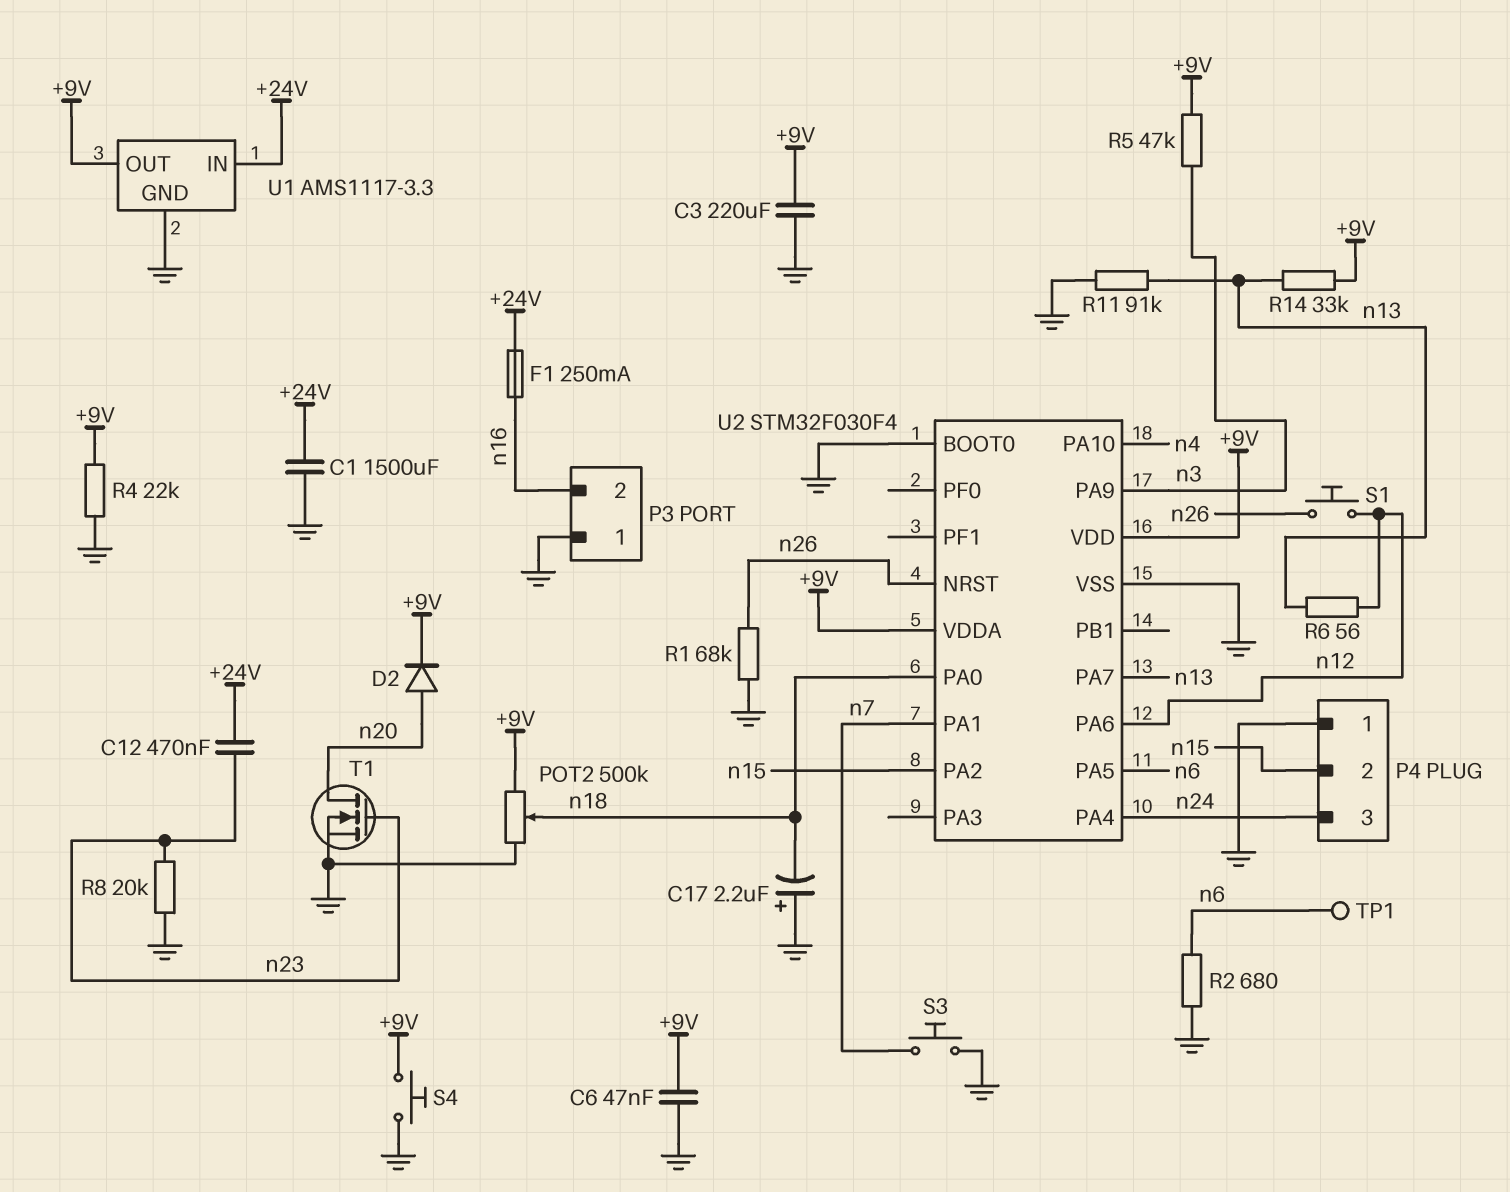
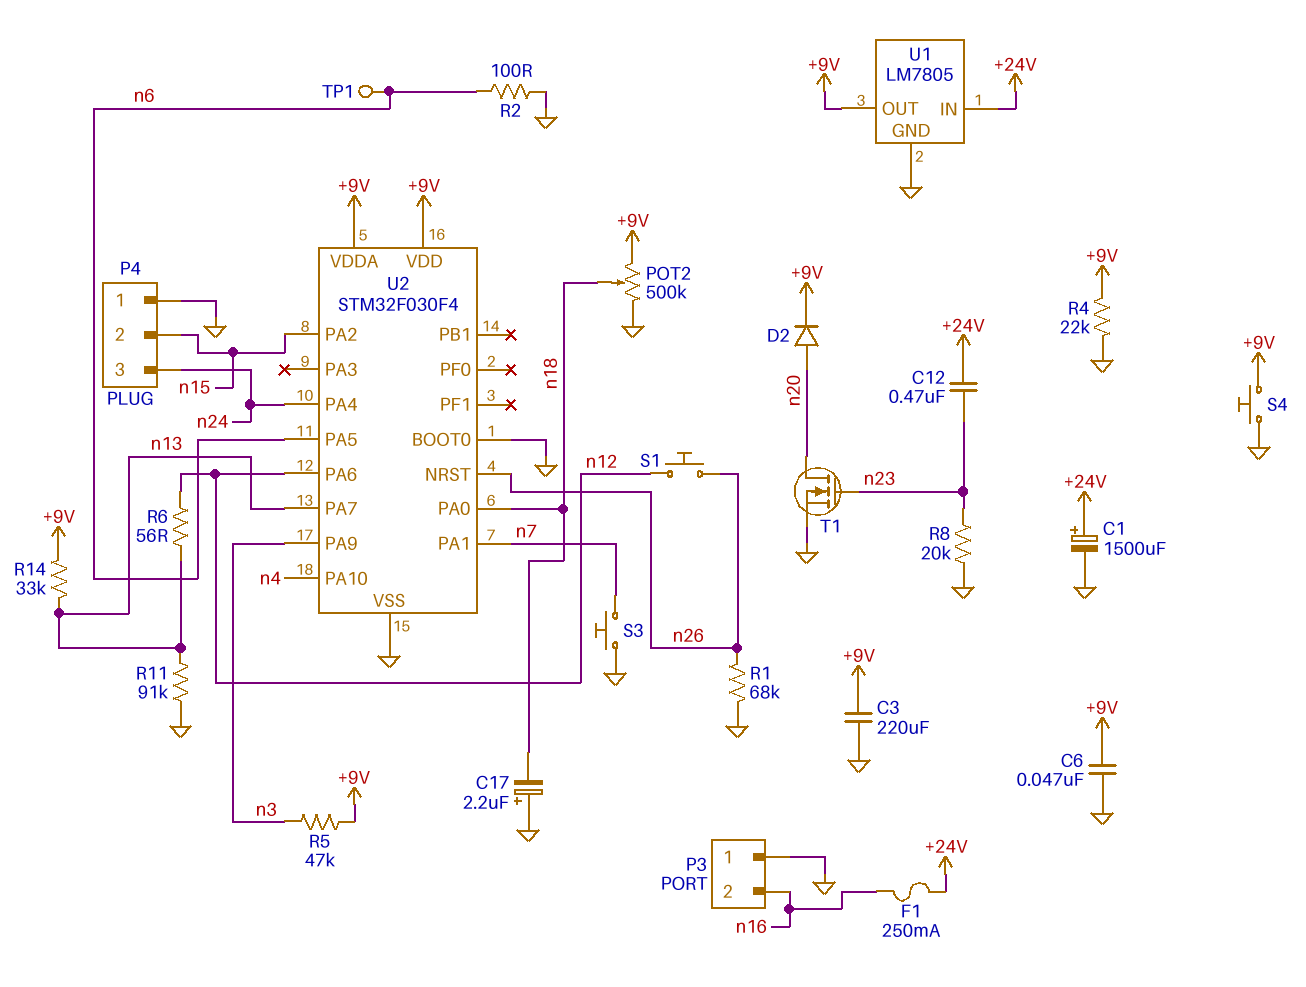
C1: 1500uF (+24V, GND) -> 1500uF (plus +24V, minus GND)
R2: 680 (GND, n6) -> 100 (GND, n6)
U1: AMS1117-3.3 -> LM7805

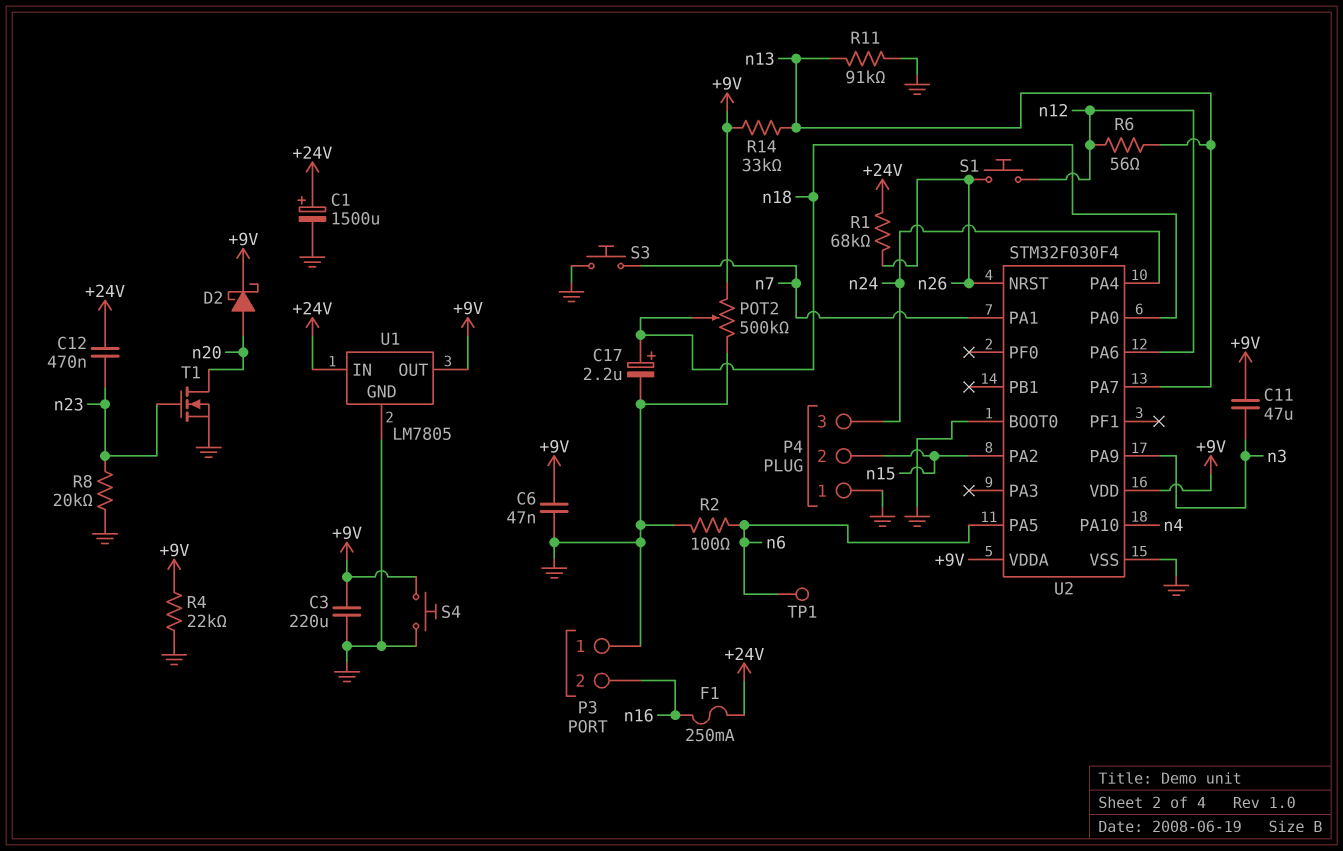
C11: none -> 47uF (+9V, n3)
C17: 2.2uF (plus GND, minus n18) -> 2.2uF (plus n18, minus GND)
D2: diode (A n20, K +9V) -> schottky (A n20, K +9V)
R1: 68k (GND, n26) -> 68k (+24V, n26)
R5: 47k (+9V, n3) -> none

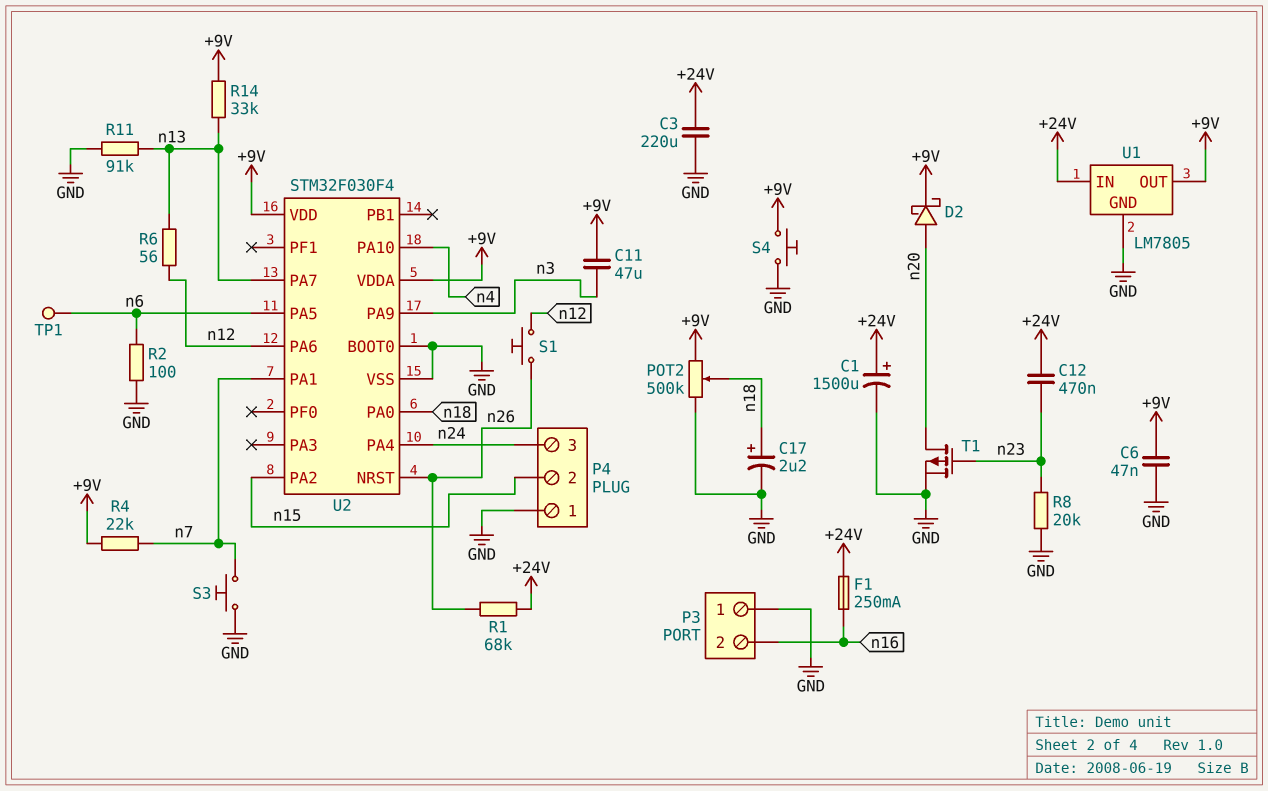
C3: 220uF (+9V, GND) -> 220uF (+24V, GND)
R4: 22k (+9V, GND) -> 22k (+9V, n7)
T1: NMOS (G n23, D n20, S GND) -> PMOS (G n23, D n20, S GND)

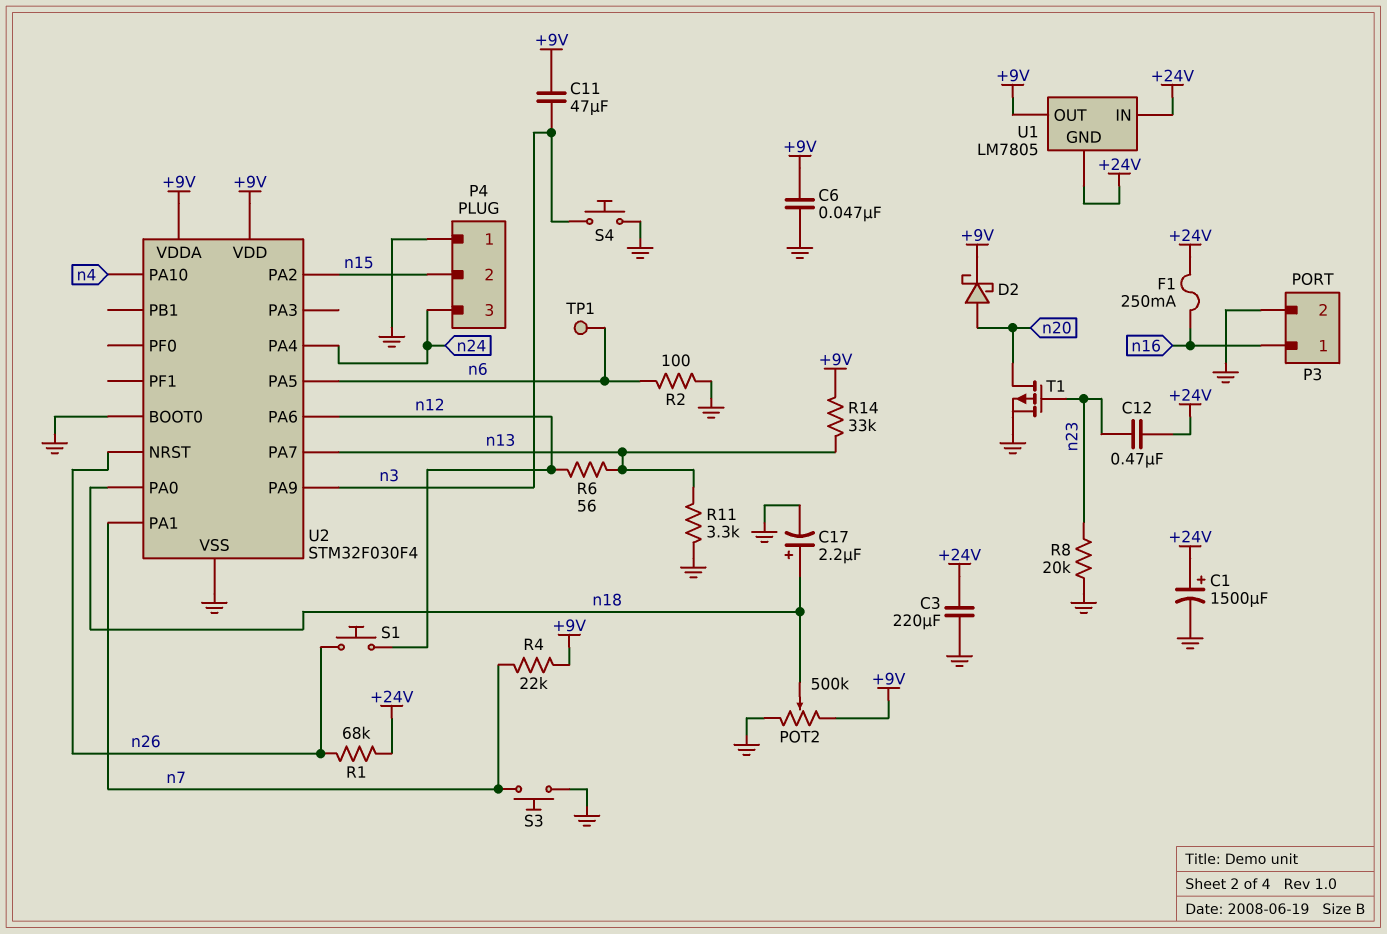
P3 pin 1: GND -> n16
P3 pin 2: n16 -> GND
R11: 91k (GND, n13) -> 3.3k (GND, n13)
S4: button (+9V, GND) -> button (GND, n3)
U1 pin GND: GND -> +24V

